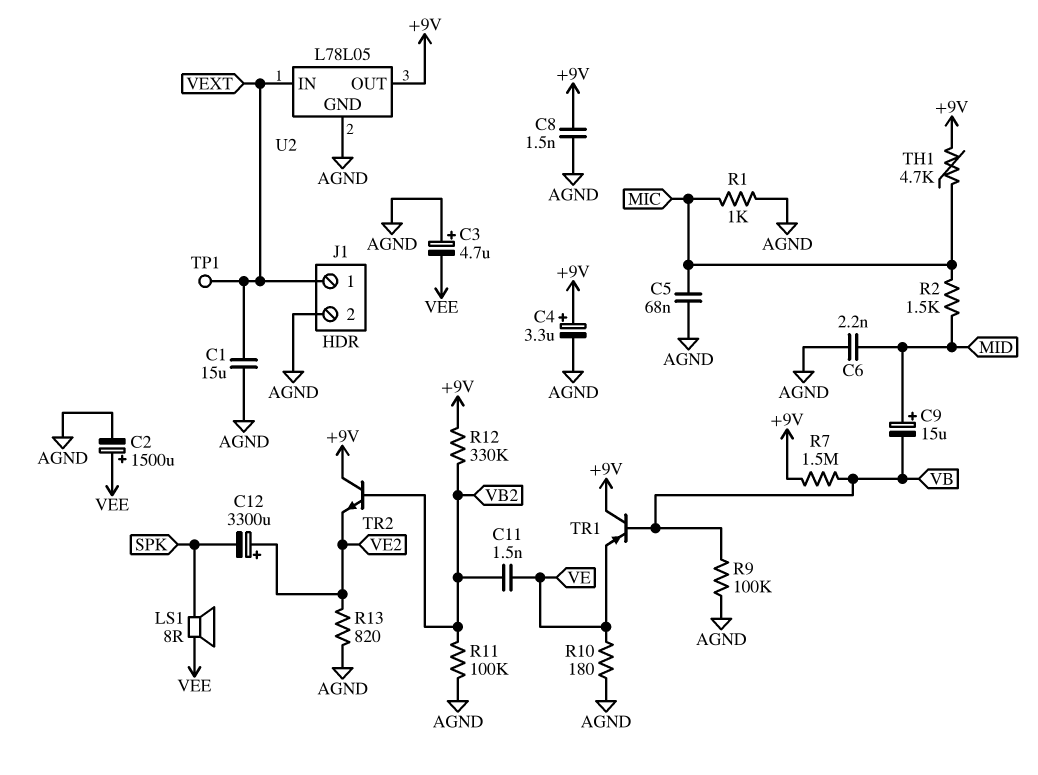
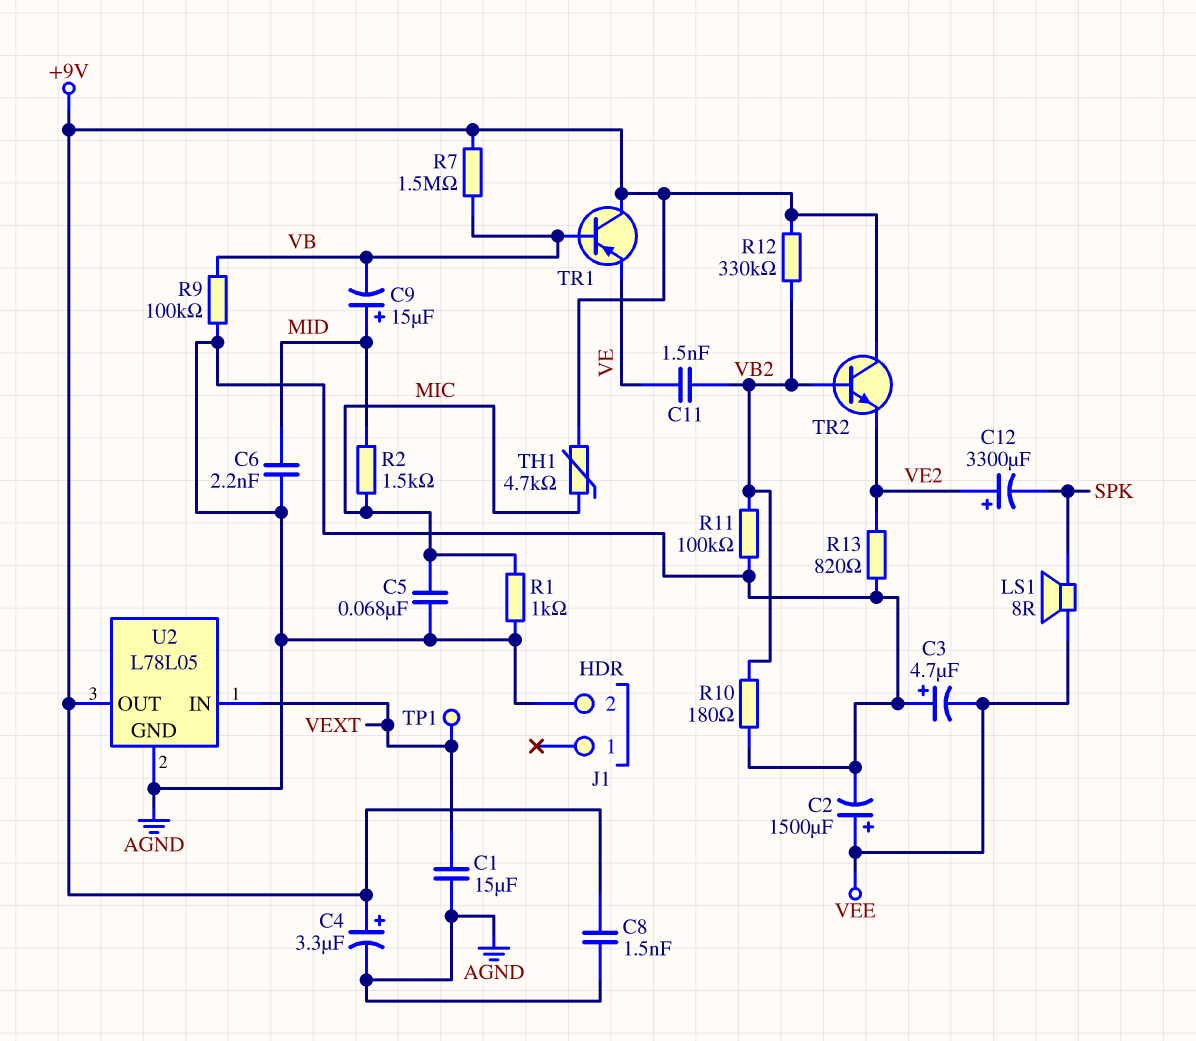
J1 pin 1: VEXT -> none
R10: 180 (AGND, VE) -> 180 (AGND, VB2)

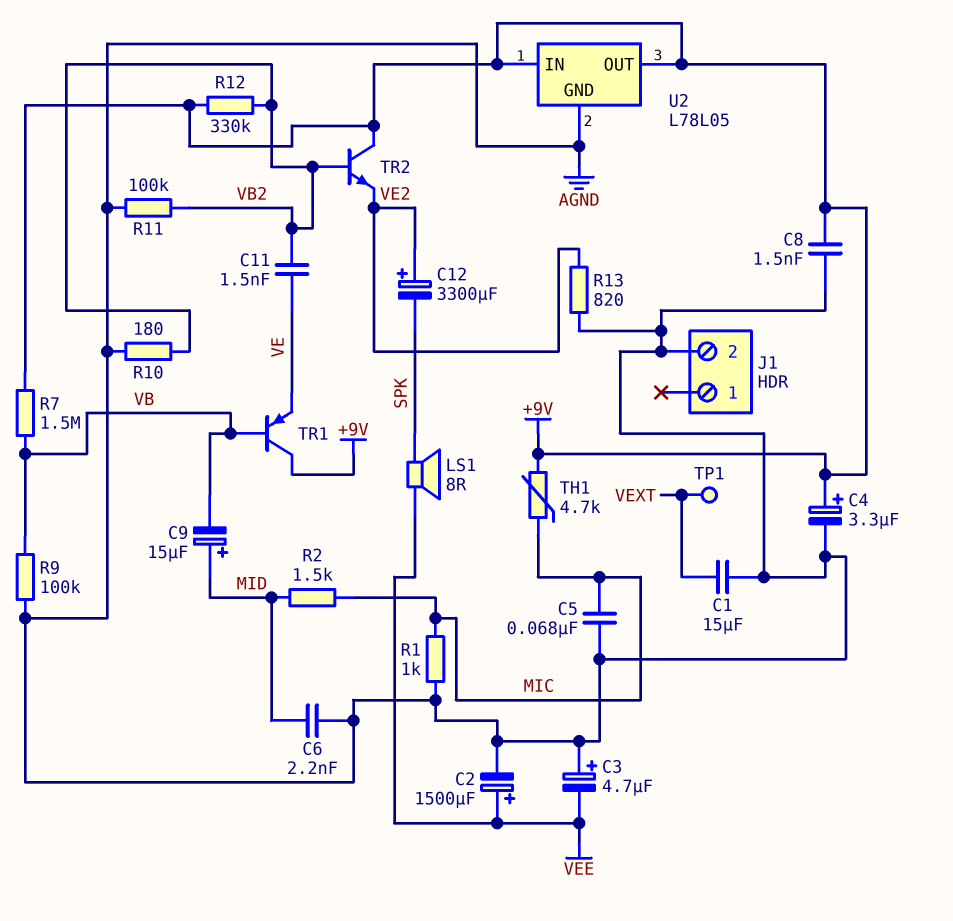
U2 pin IN: VEXT -> +9V

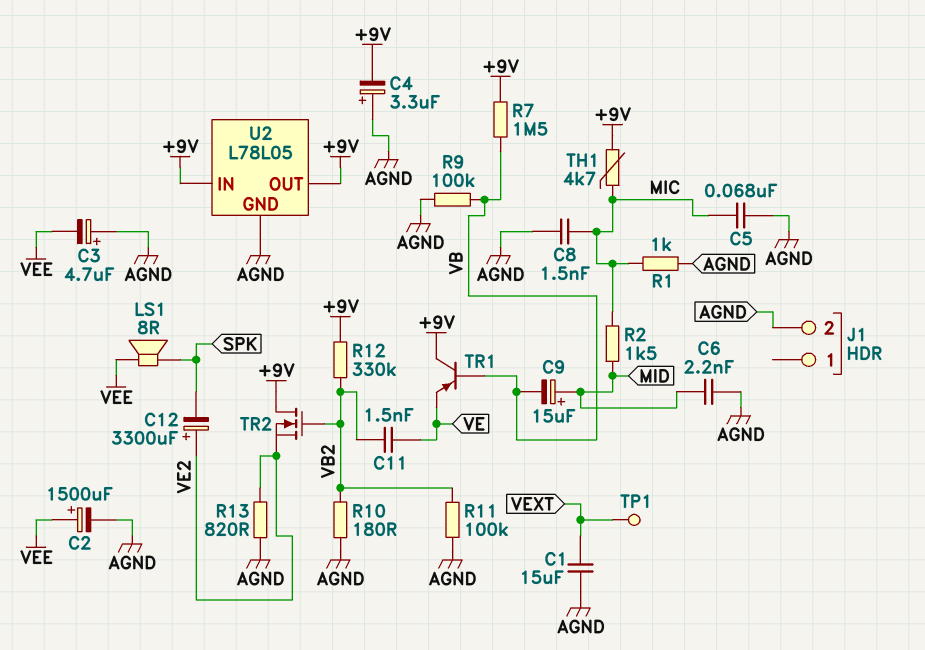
C4: 3.3uF (plus +9V, minus AGND) -> 3.3uF (plus AGND, minus +9V)
C8: 1.5nF (+9V, AGND) -> 1.5nF (AGND, MIC)
TR2: NPN (B VB2, C +9V, E VE2) -> NMOS (G VB2, D +9V, S VE2)

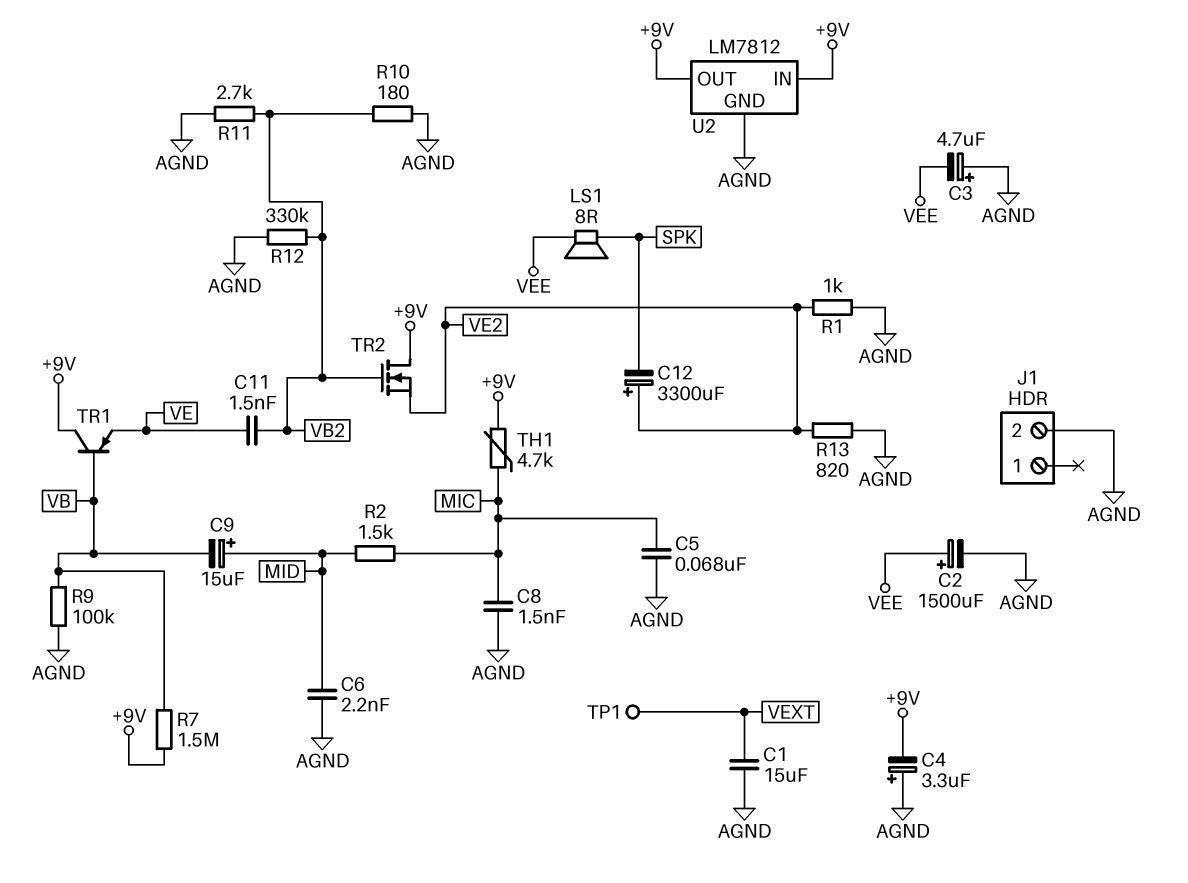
R1: 1k (AGND, MIC) -> 1k (AGND, VE2)
R11: 100k (AGND, VB2) -> 2.7k (AGND, VB2)
R12: 330k (+9V, VB2) -> 330k (AGND, VB2)
U2: L78L05 -> LM7812

